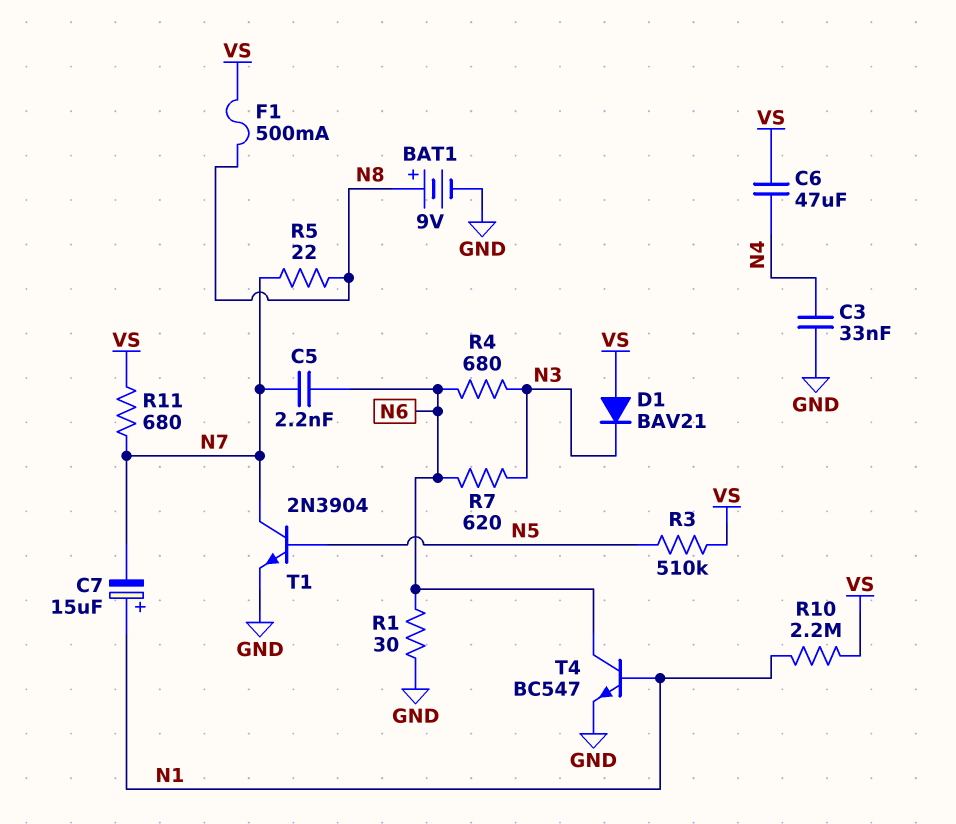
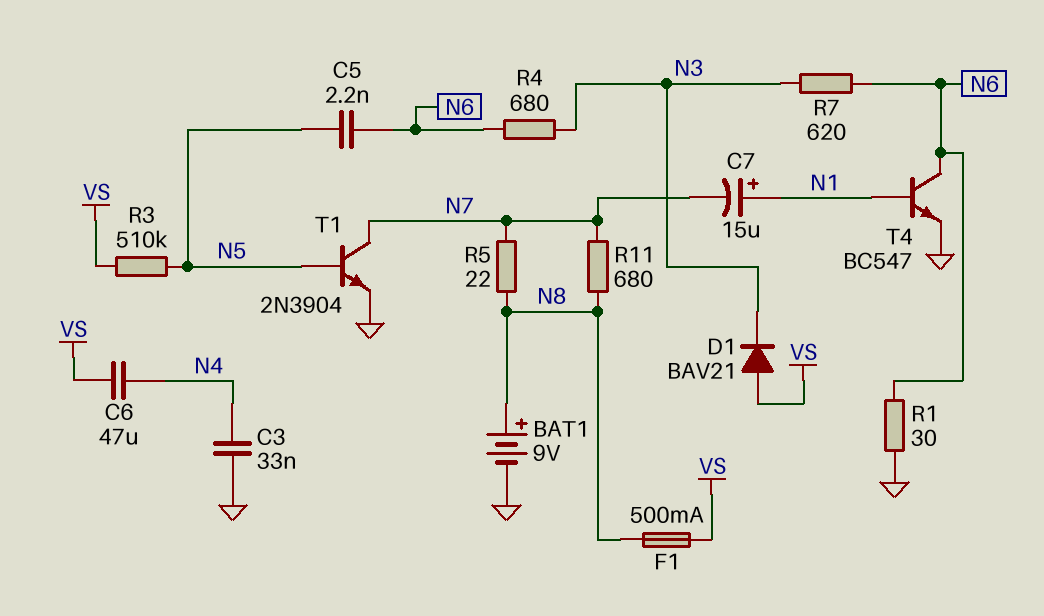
C5: 2.2nF (N6, N7) -> 2.2nF (N5, N6)
R10: 2.2M (N1, VS) -> none
R11: 680 (N7, VS) -> 680 (N7, N8)

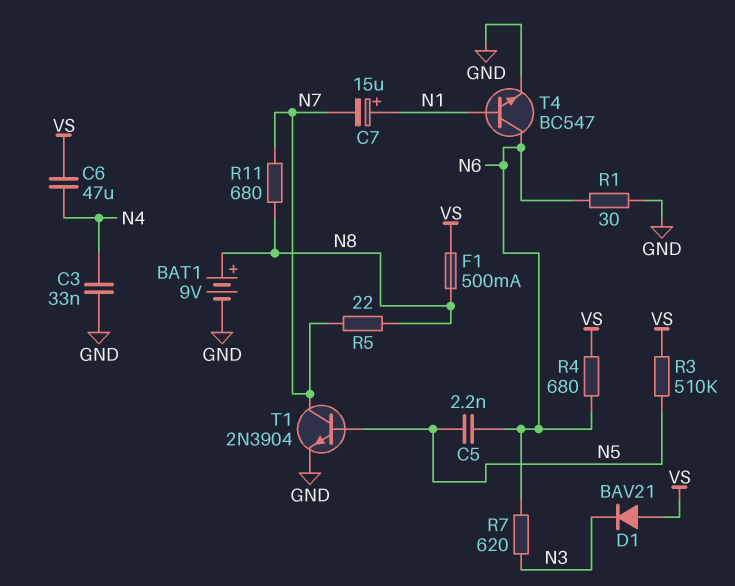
R4: 680 (N3, N6) -> 680 (N6, VS)

